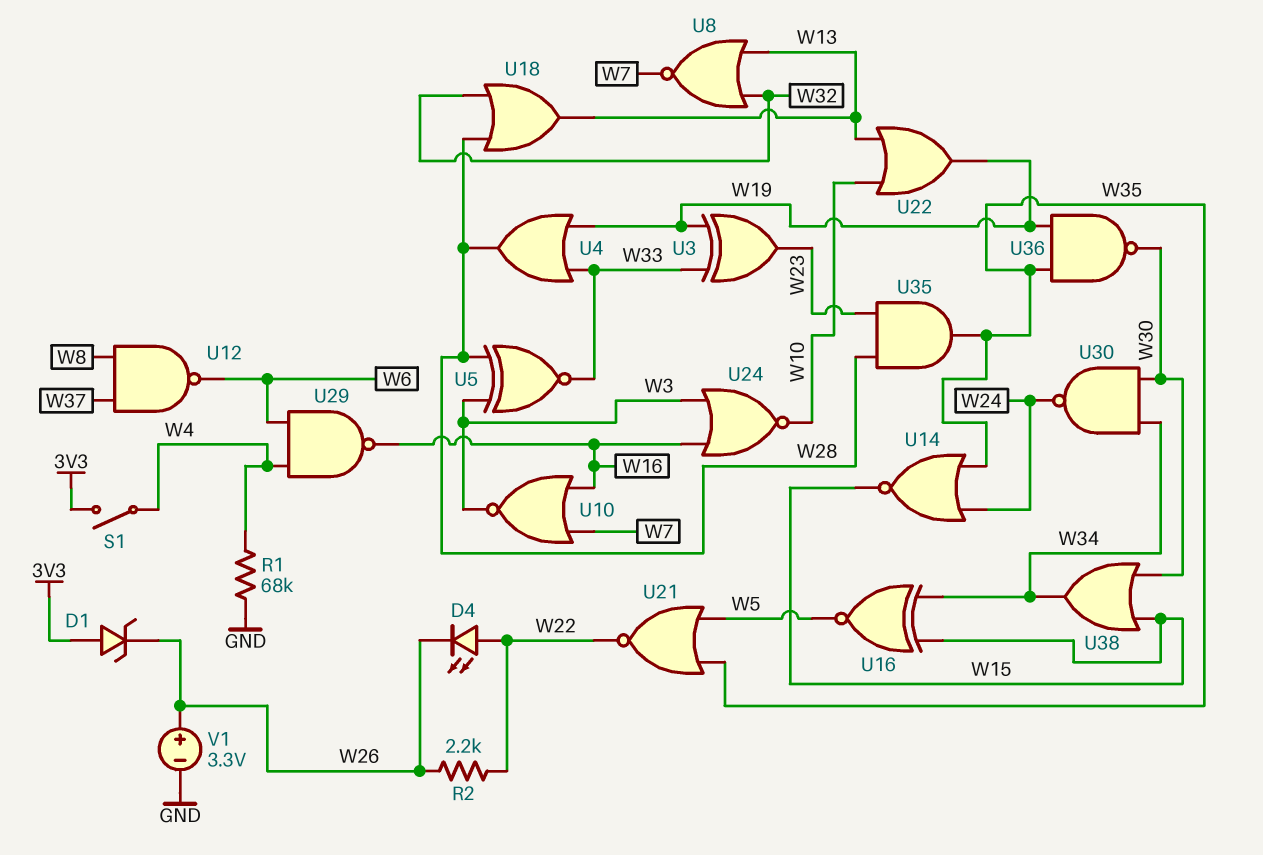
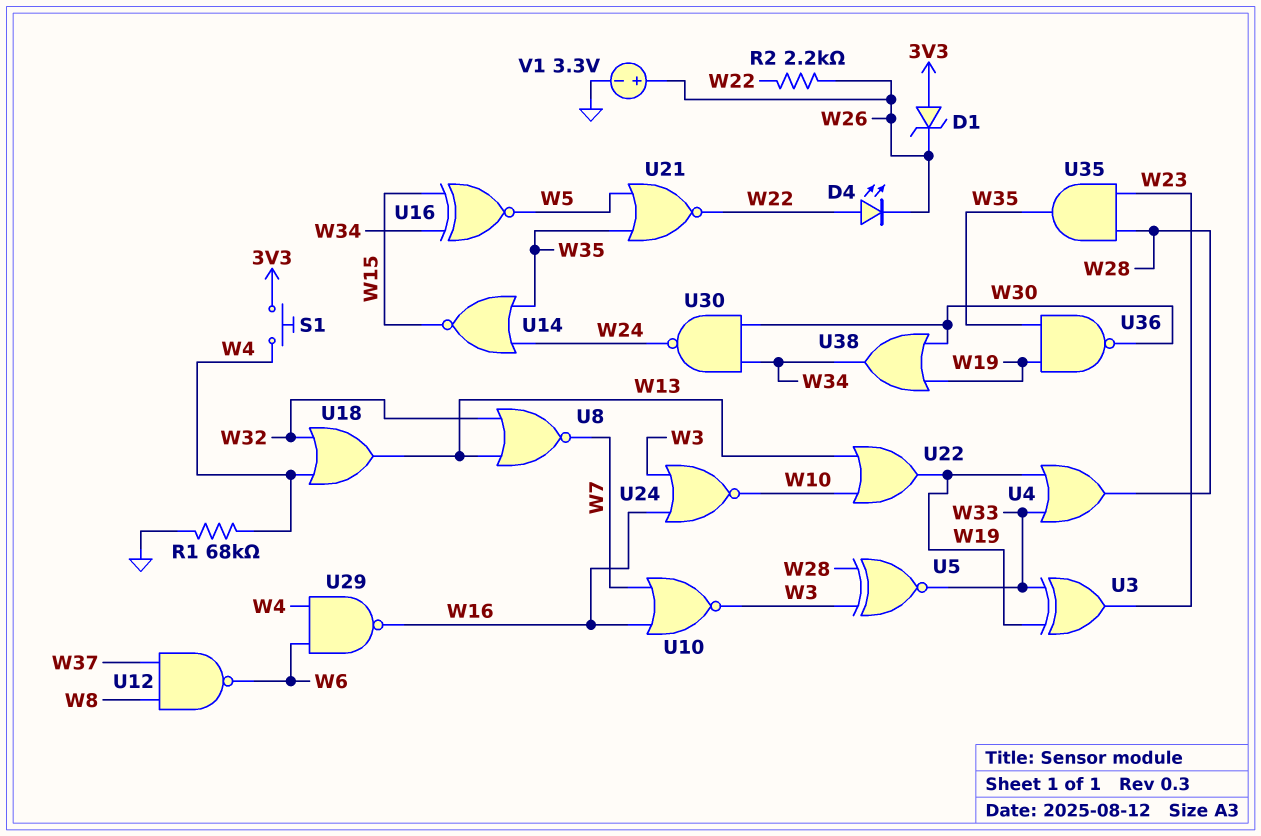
S1: switch (3V3, W4) -> button (3V3, W4)
U18: OR (in W28, in W32, out W13) -> OR (in W4, in W32, out W13)
U38: OR (in W15, in W30, out W34) -> OR (in W19, in W30, out W34)

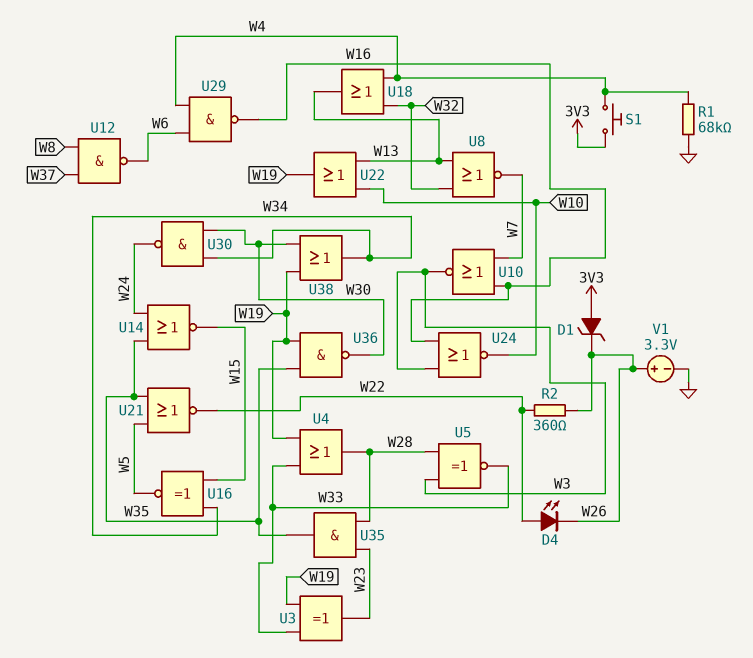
R2: 2.2k (W22, W26) -> 360 (W22, W26)

